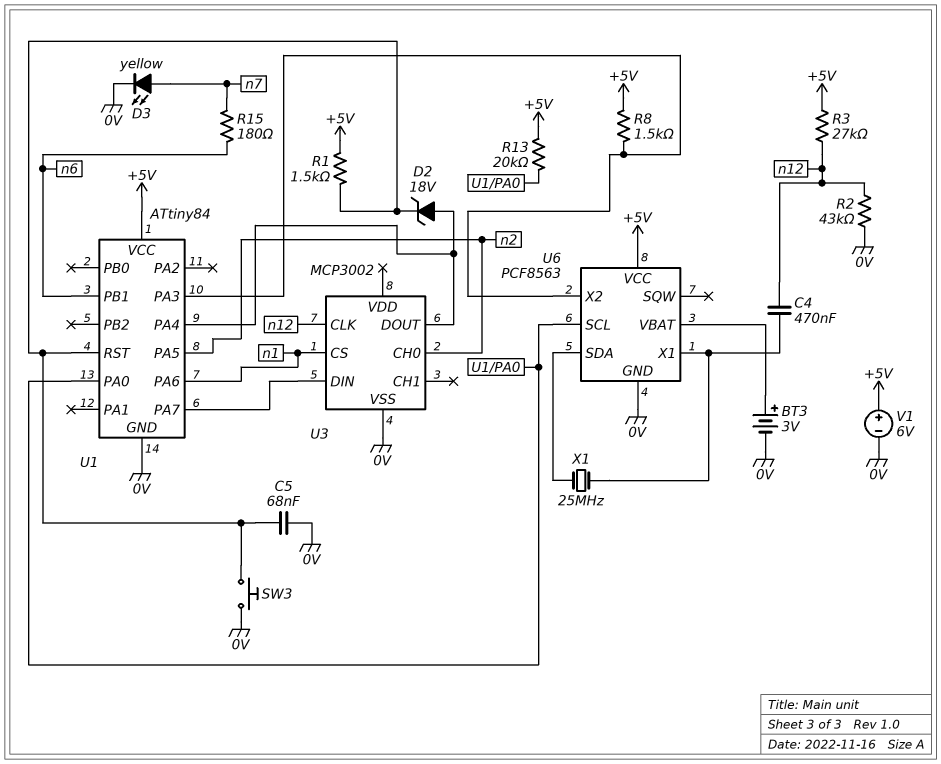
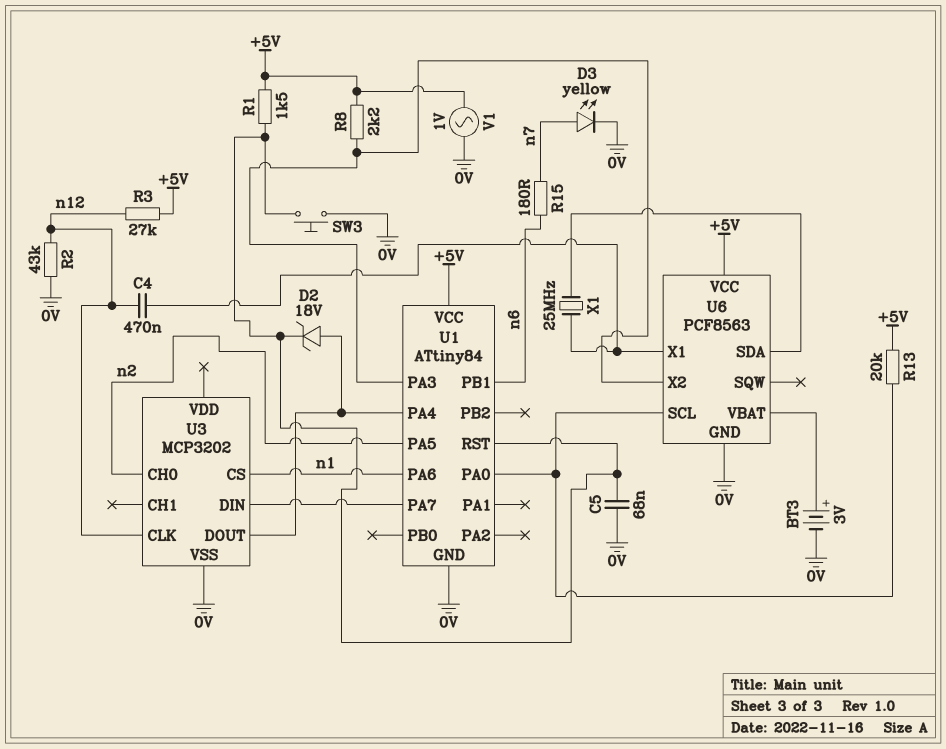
R8: 1.5k (+5V, U1/PA3) -> 2.2k (+5V, U1/PA3)
U3: MCP3002 -> MCP3202
V1: 6V (plus +5V, minus 0V) -> AC 1V (+5V, 0V)

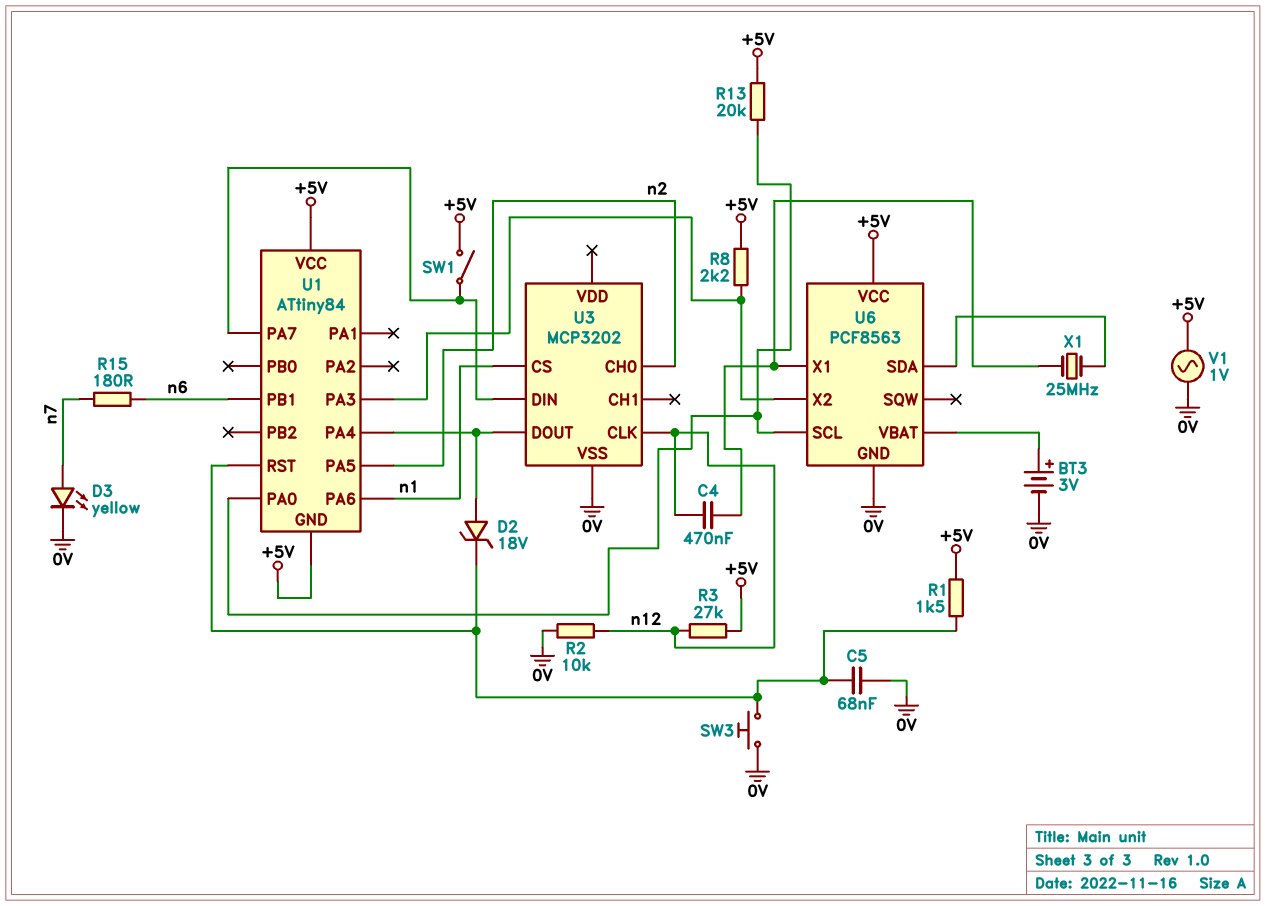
R2: 43k (0V, n12) -> 10k (0V, n12)
SW1: none -> switch (+5V, U1/PA7)
U1 pin GND: 0V -> +5V

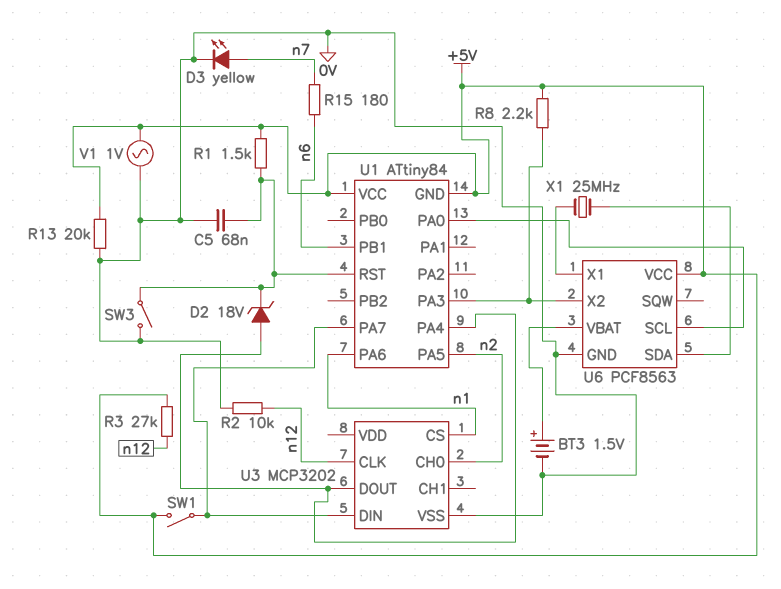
BT3: 3V (plus U6/VBAT, minus 0V) -> 1.5V (plus U6/VBAT, minus 0V)
C4: 470nF (U6/X1, n12) -> none
R13: 20k (+5V, U1/PA0) -> 20k (+5V, 0V)
SW3: button (0V, U1/RST) -> switch (0V, U1/RST)

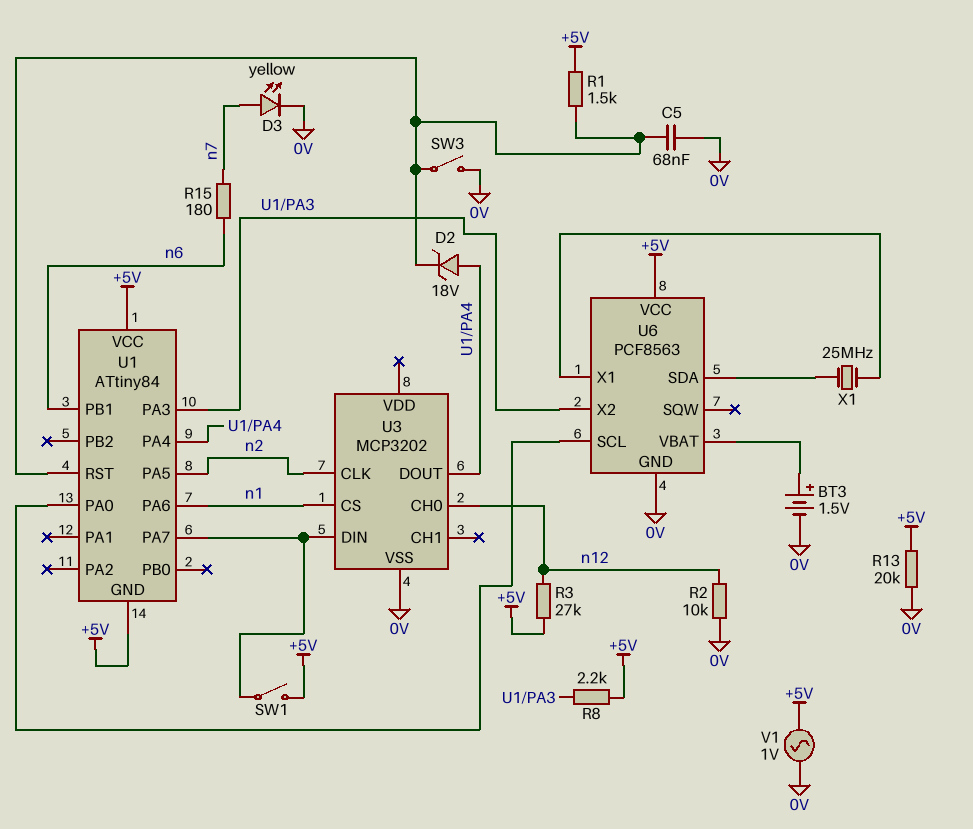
U3 pin CH0: n2 -> n12
U3 pin CLK: n12 -> n2

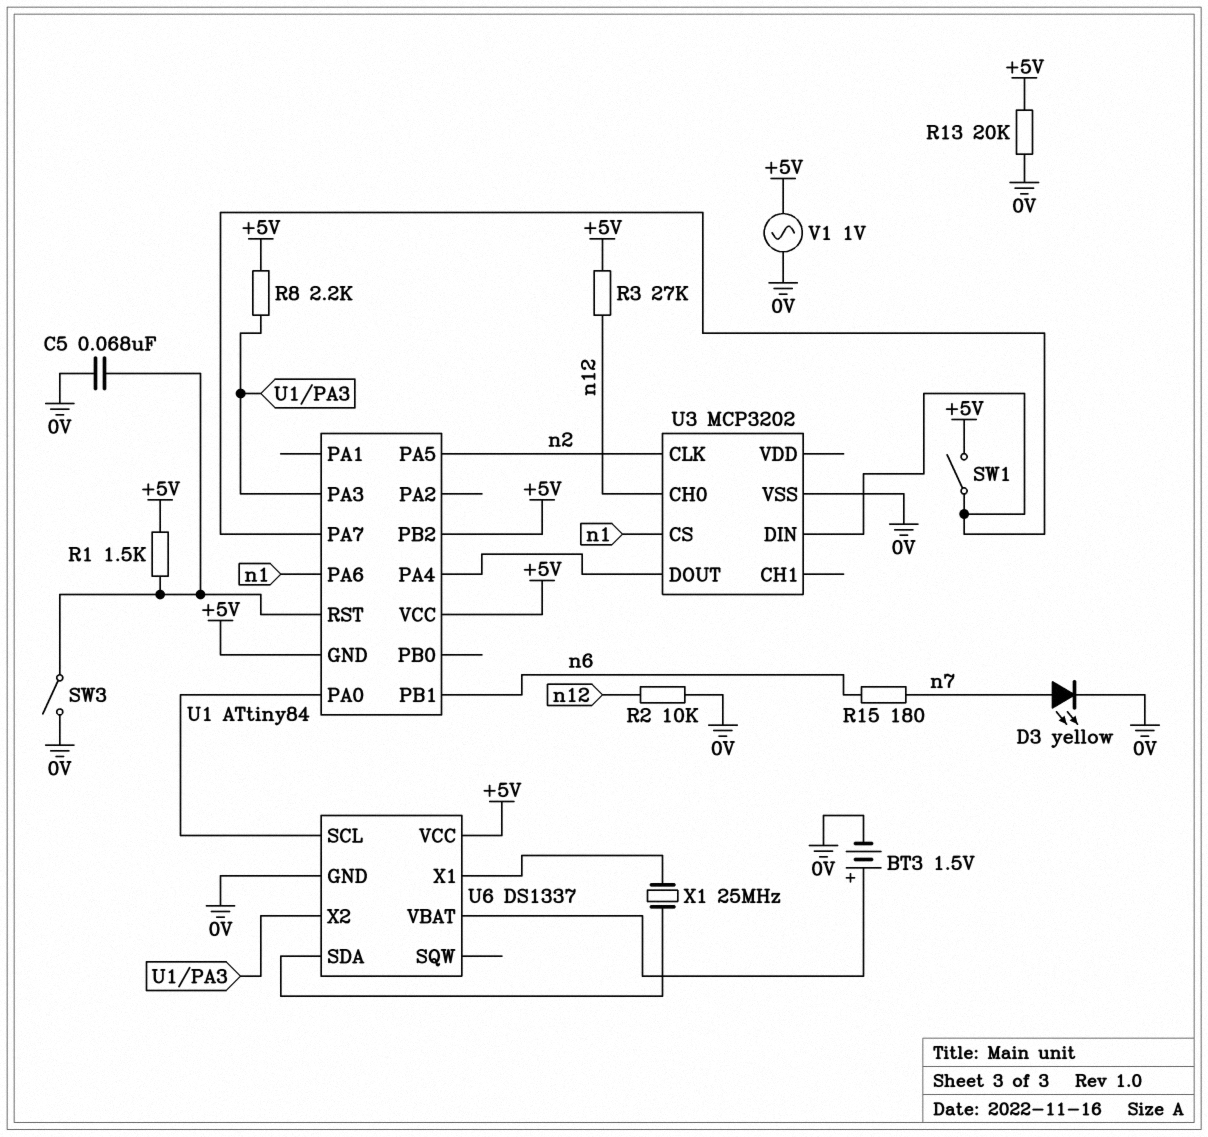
D2: zener 18V (A U1/PA4, K U1/RST) -> none
U1 pin PB2: none -> +5V
U6: PCF8563 -> DS1337

